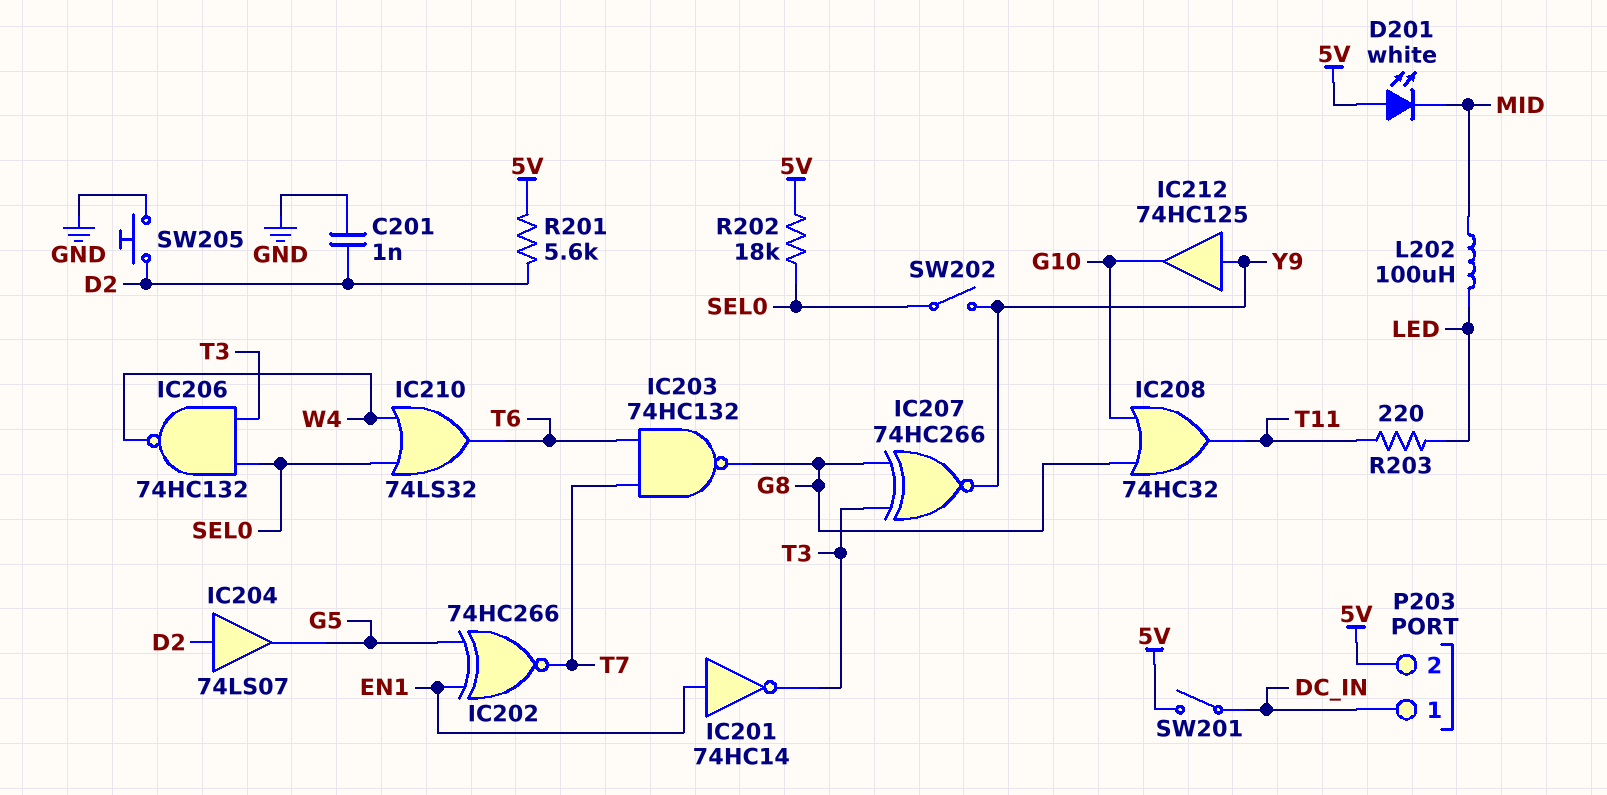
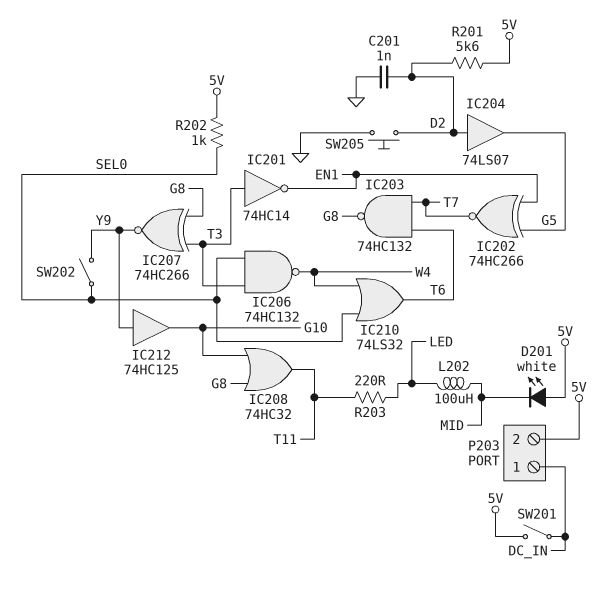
IC201: NOT 74HC14 (in EN1, out T3) -> NOT 74HC14 (in T3, out EN1)
R202: 18k (5V, SEL0) -> 1k (5V, SEL0)

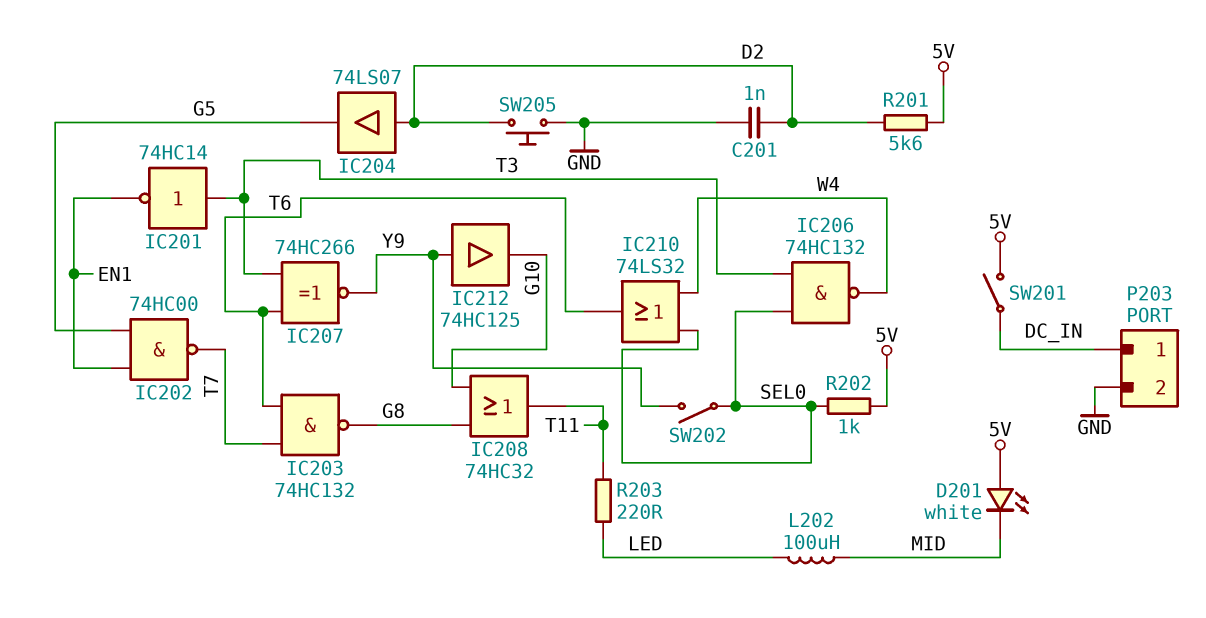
IC202: XNOR 74HC266 (in EN1, in G5, out T7) -> NAND 74HC00 (in EN1, in G5, out T7)
IC207: XNOR 74HC266 (in G8, in T3, out Y9) -> XNOR 74HC266 (in T3, in T6, out Y9)
P203 pin 2: 5V -> GND

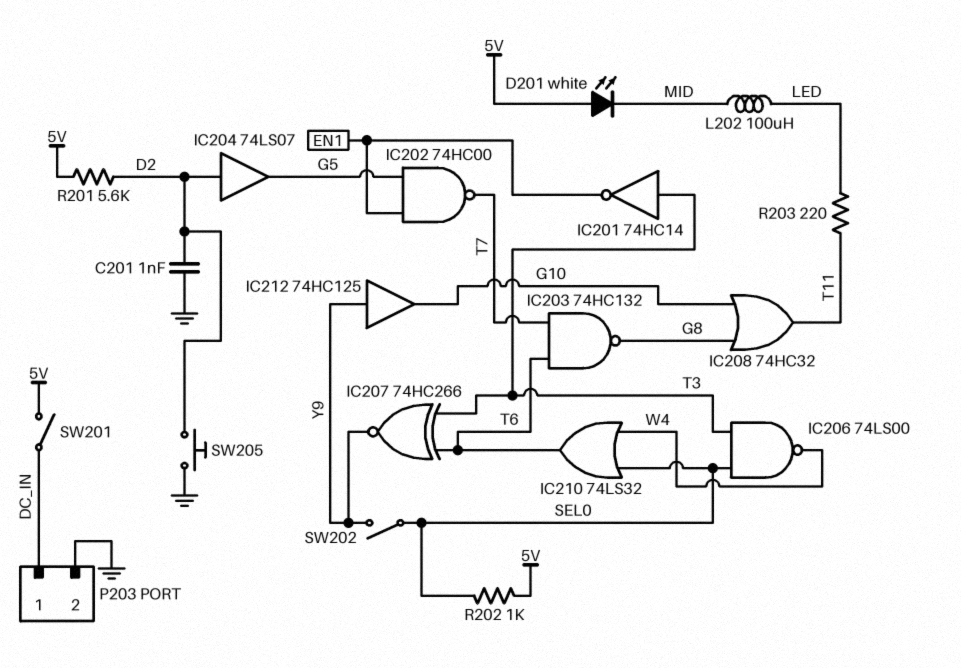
IC206: NAND 74HC132 (in SEL0, in T3, out W4) -> NAND 74LS00 (in SEL0, in T3, out W4)

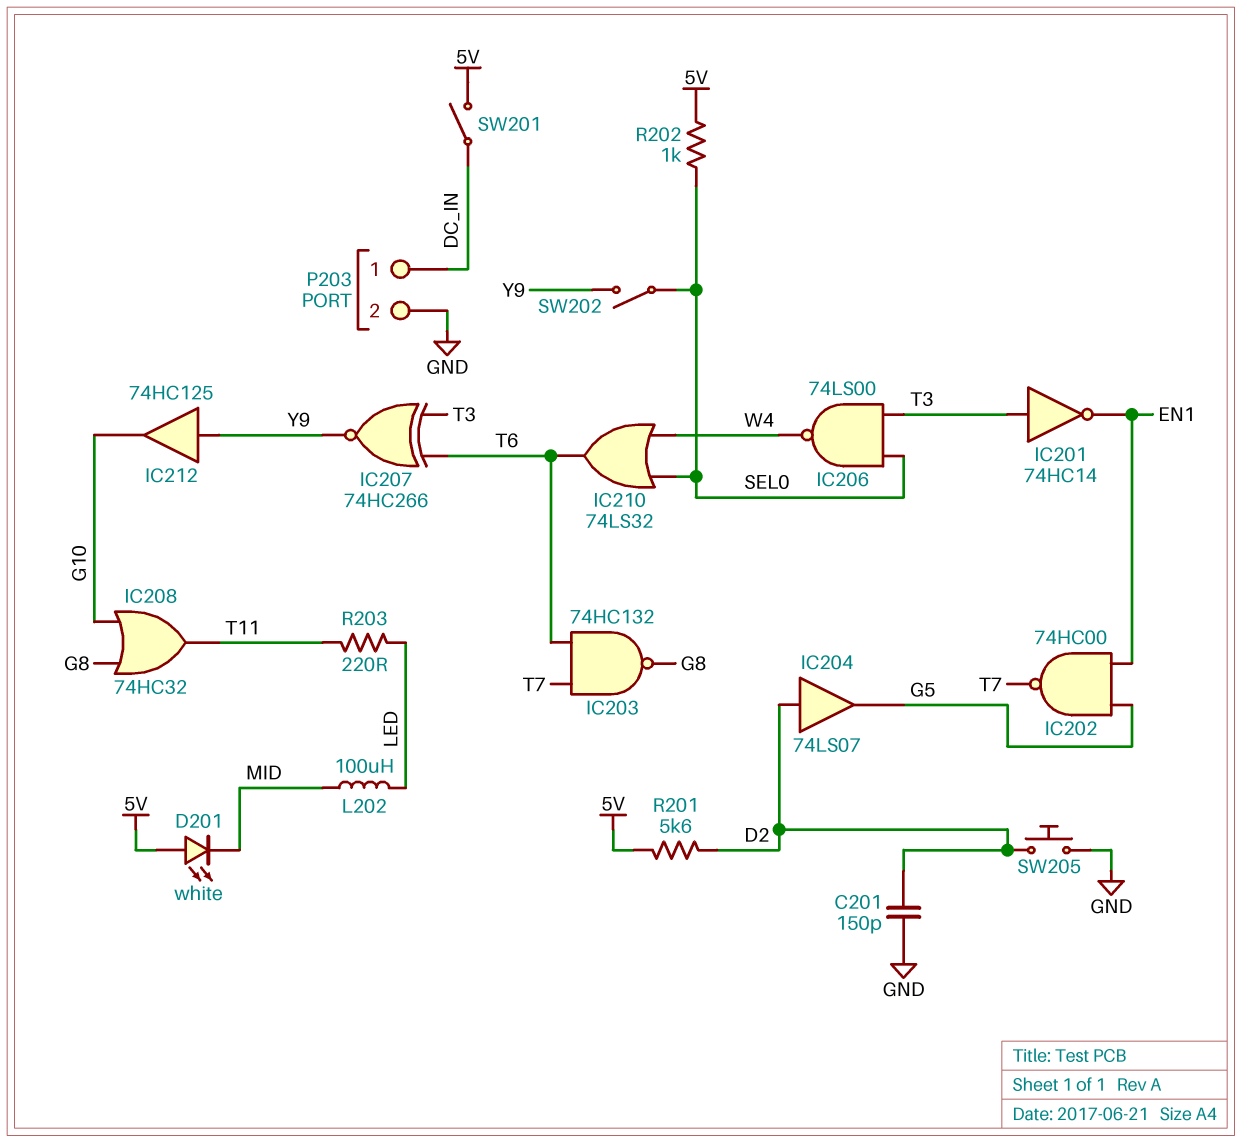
C201: 1nF (D2, GND) -> 150pF (D2, GND)

